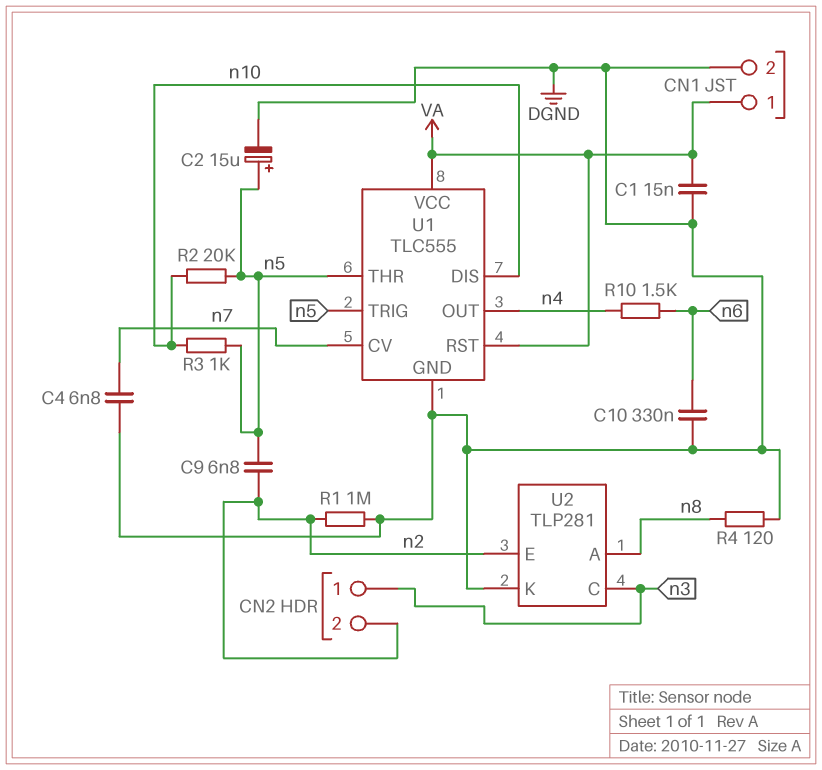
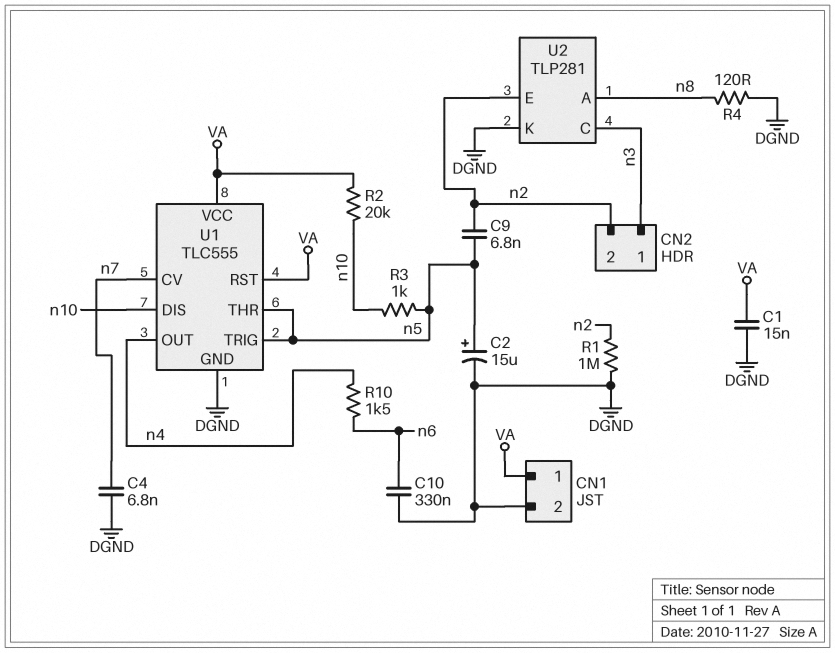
R2: 20k (n5, n10) -> 20k (VA, n10)

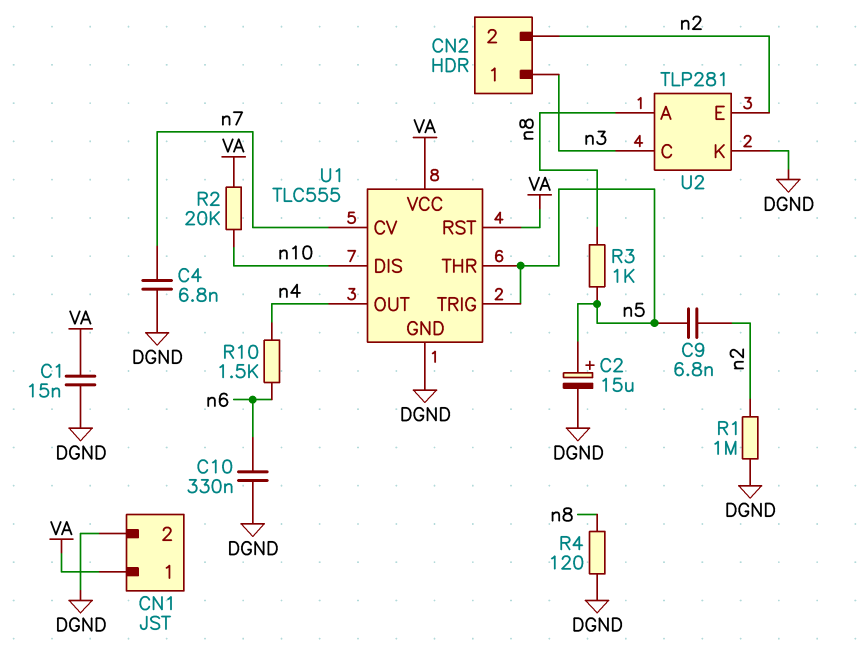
R3: 1k (n5, n10) -> 1k (n5, n8)

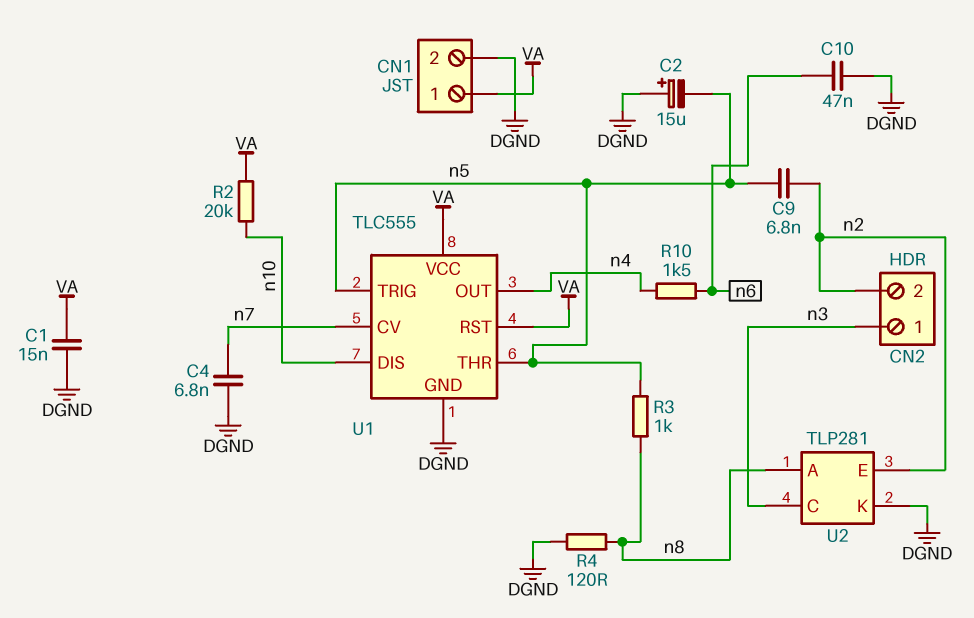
C2: 15uF (plus n5, minus DGND) -> 15uF (plus DGND, minus n5)
C10: 330nF (DGND, n6) -> 47nF (DGND, n6)
R1: 1M (DGND, n2) -> none

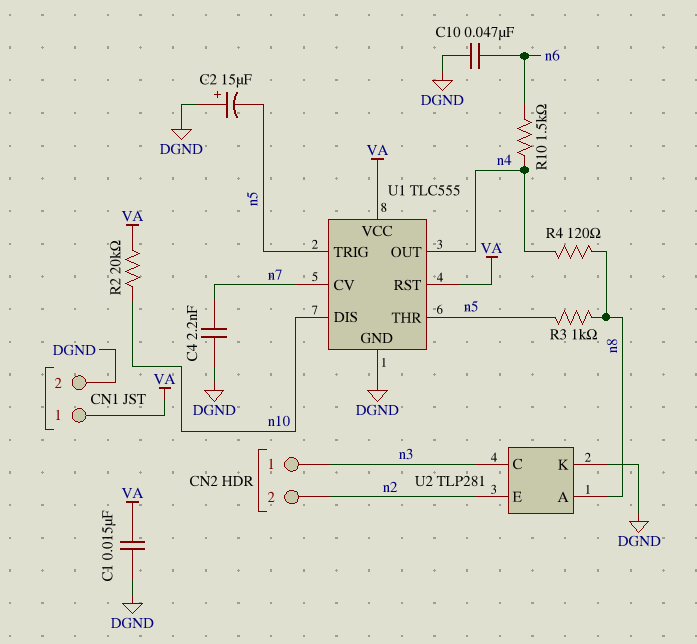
C4: 6.8nF (DGND, n7) -> 2.2nF (DGND, n7)
C9: 6.8nF (n2, n5) -> none
R4: 120 (DGND, n8) -> 120 (n4, n8)

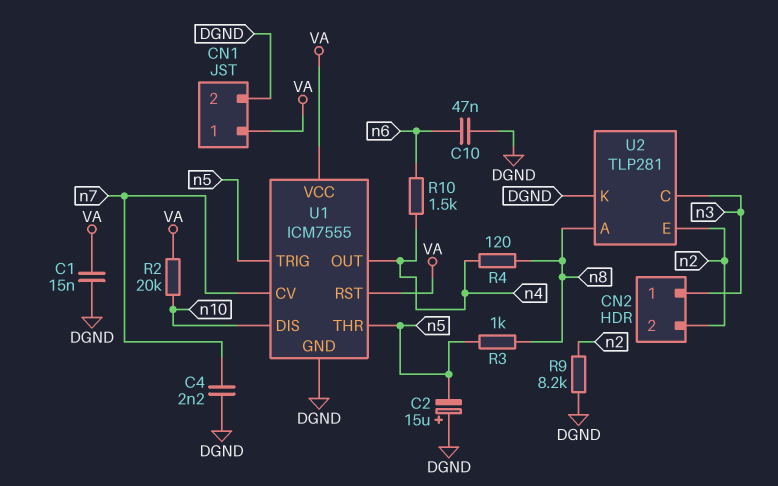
R9: none -> 8.2k (DGND, n2)
U1: TLC555 -> ICM7555

